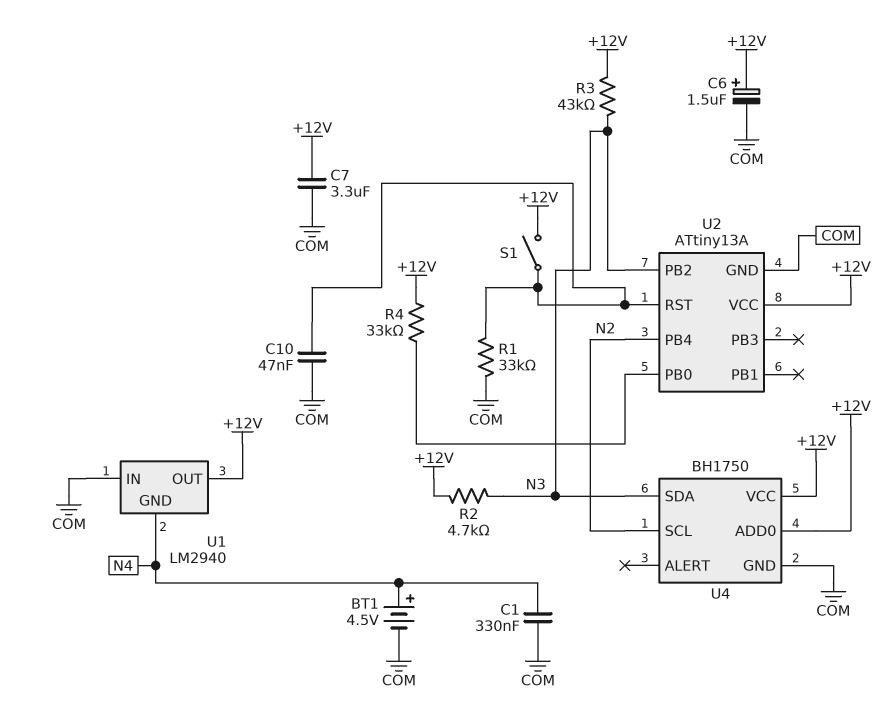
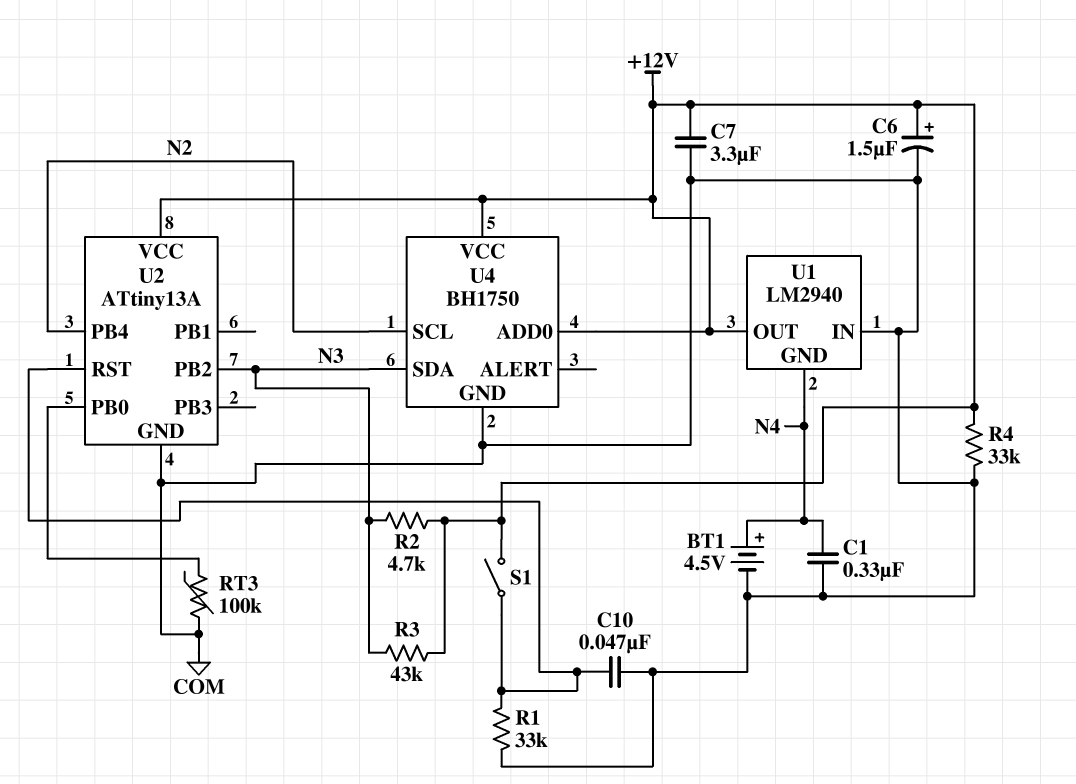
R4: 33k (+12V, U2/PB0) -> 33k (+12V, COM)
RT3: none -> 100k (COM, U2/PB0)

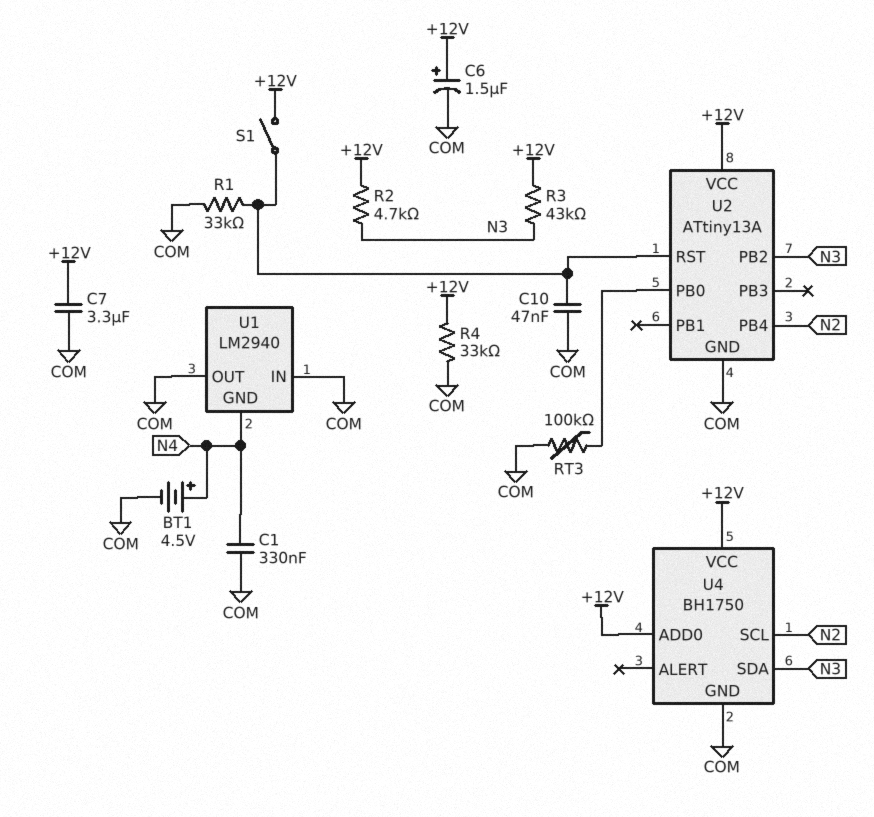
U1 pin OUT: +12V -> COM

